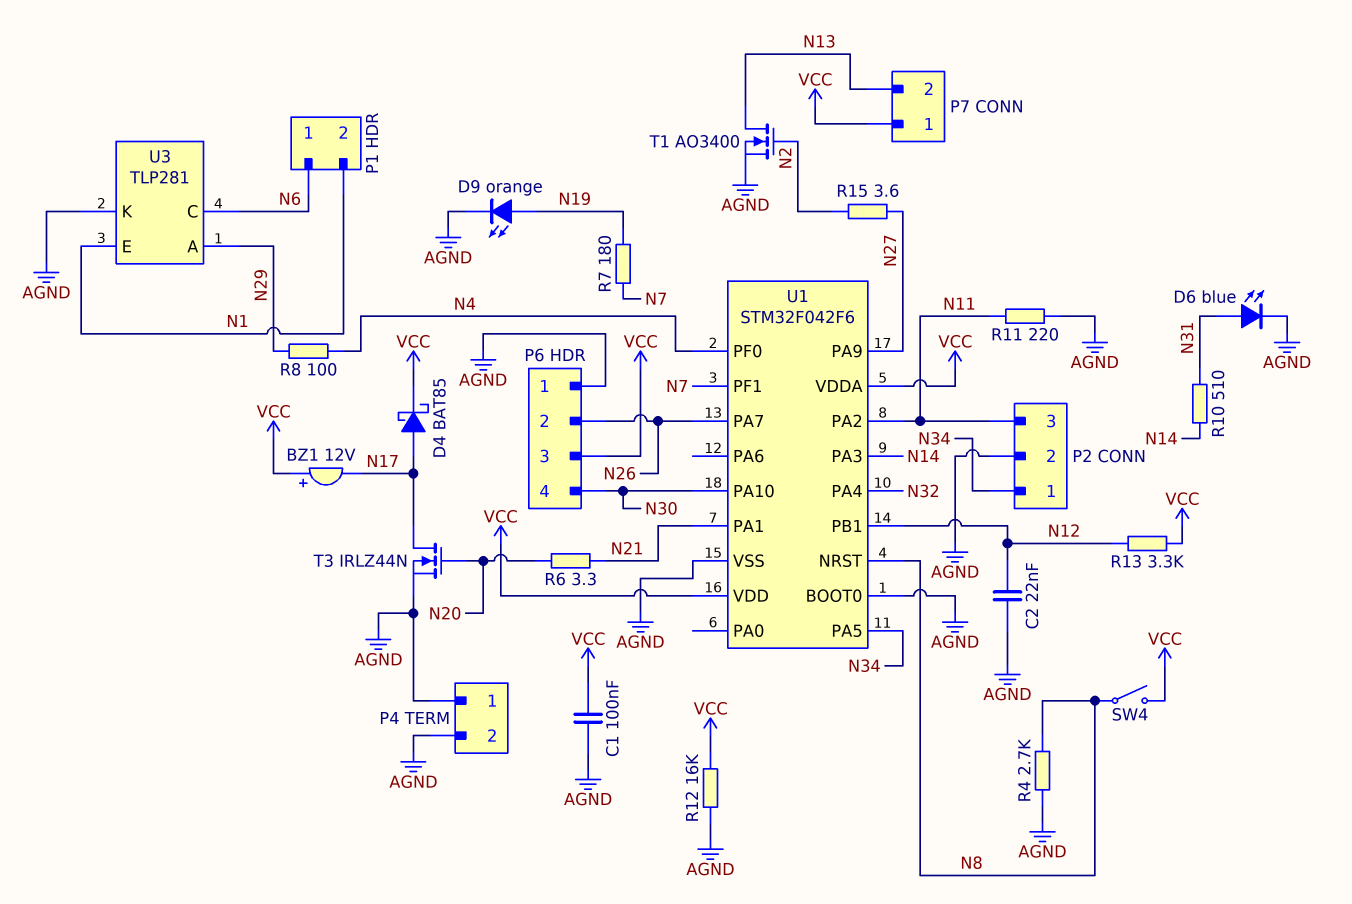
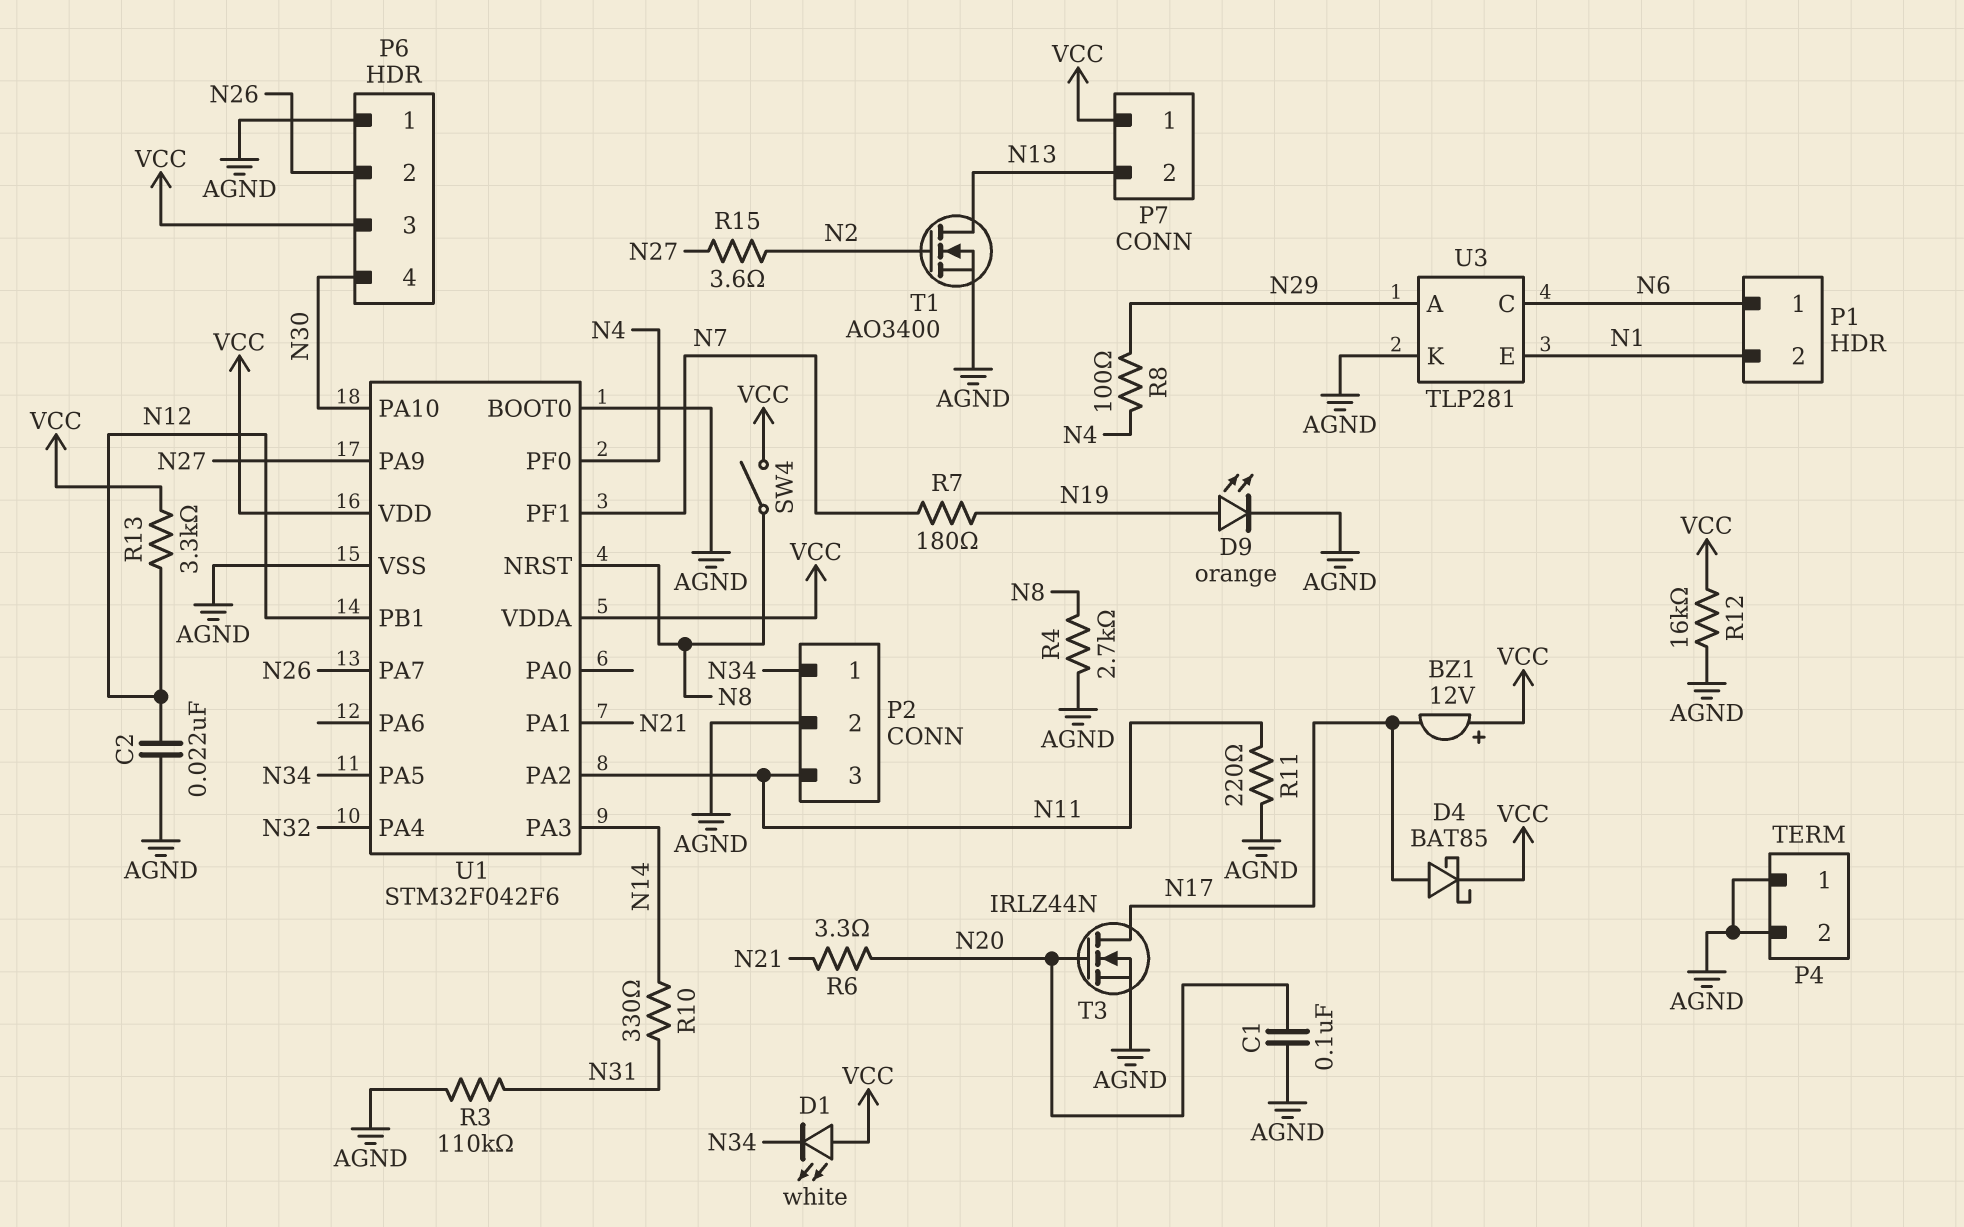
C1: 100nF (AGND, VCC) -> 100nF (AGND, N20)
D1: none -> LED white (A VCC, K N34)
D6: LED blue (A N31, K AGND) -> none
R3: none -> 110k (AGND, N31)
R10: 510 (N14, N31) -> 330 (N14, N31)

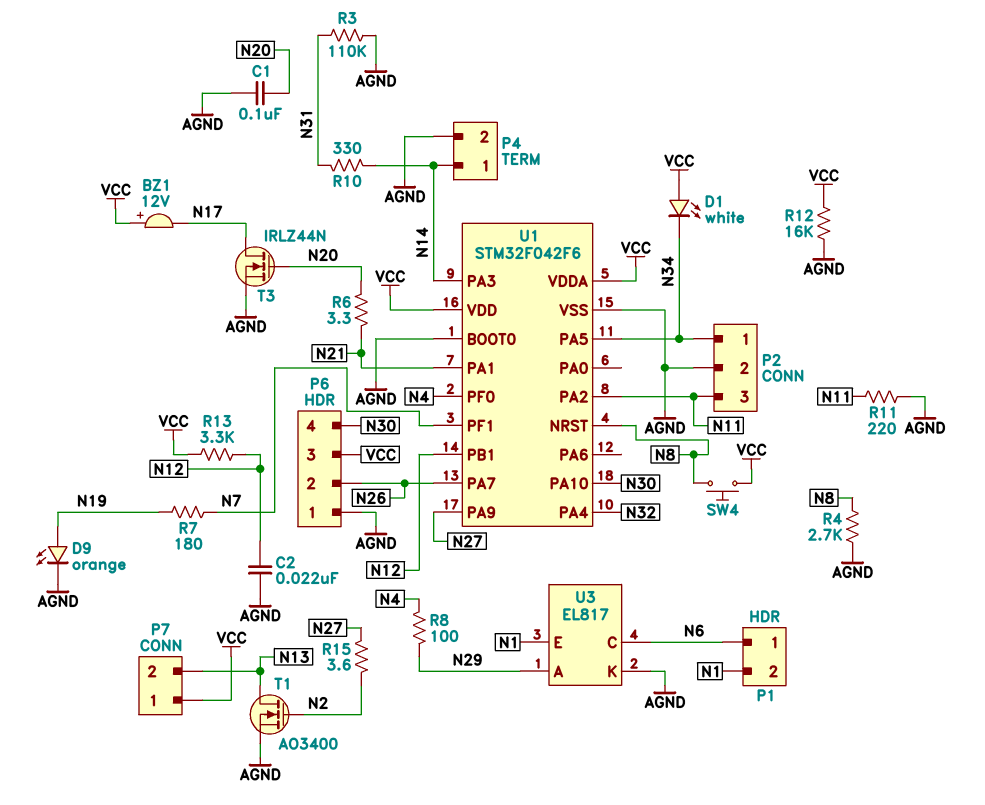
D4: schottky BAT85 (A N17, K VCC) -> none
P4 pin 1: AGND -> N14
SW4: switch (N8, VCC) -> button (N8, VCC)
U3: TLP281 -> EL817

